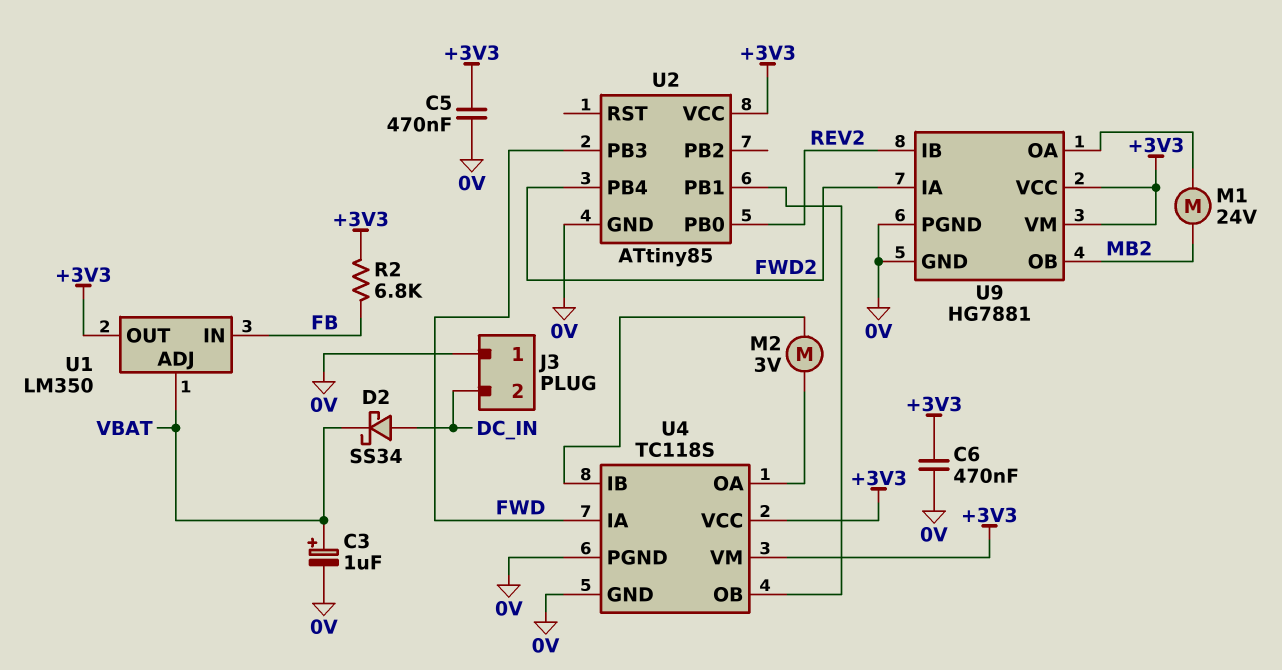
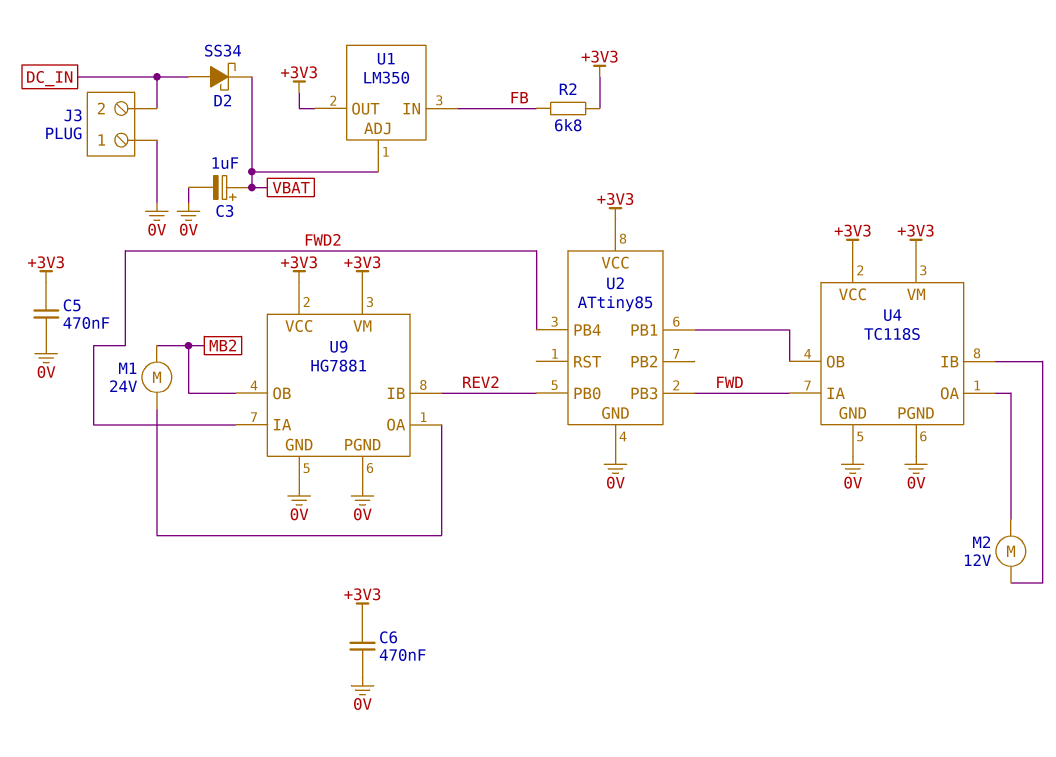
M2: motor 3V (U4/IB, U4/OA) -> motor 12V (U4/IB, U4/OA)

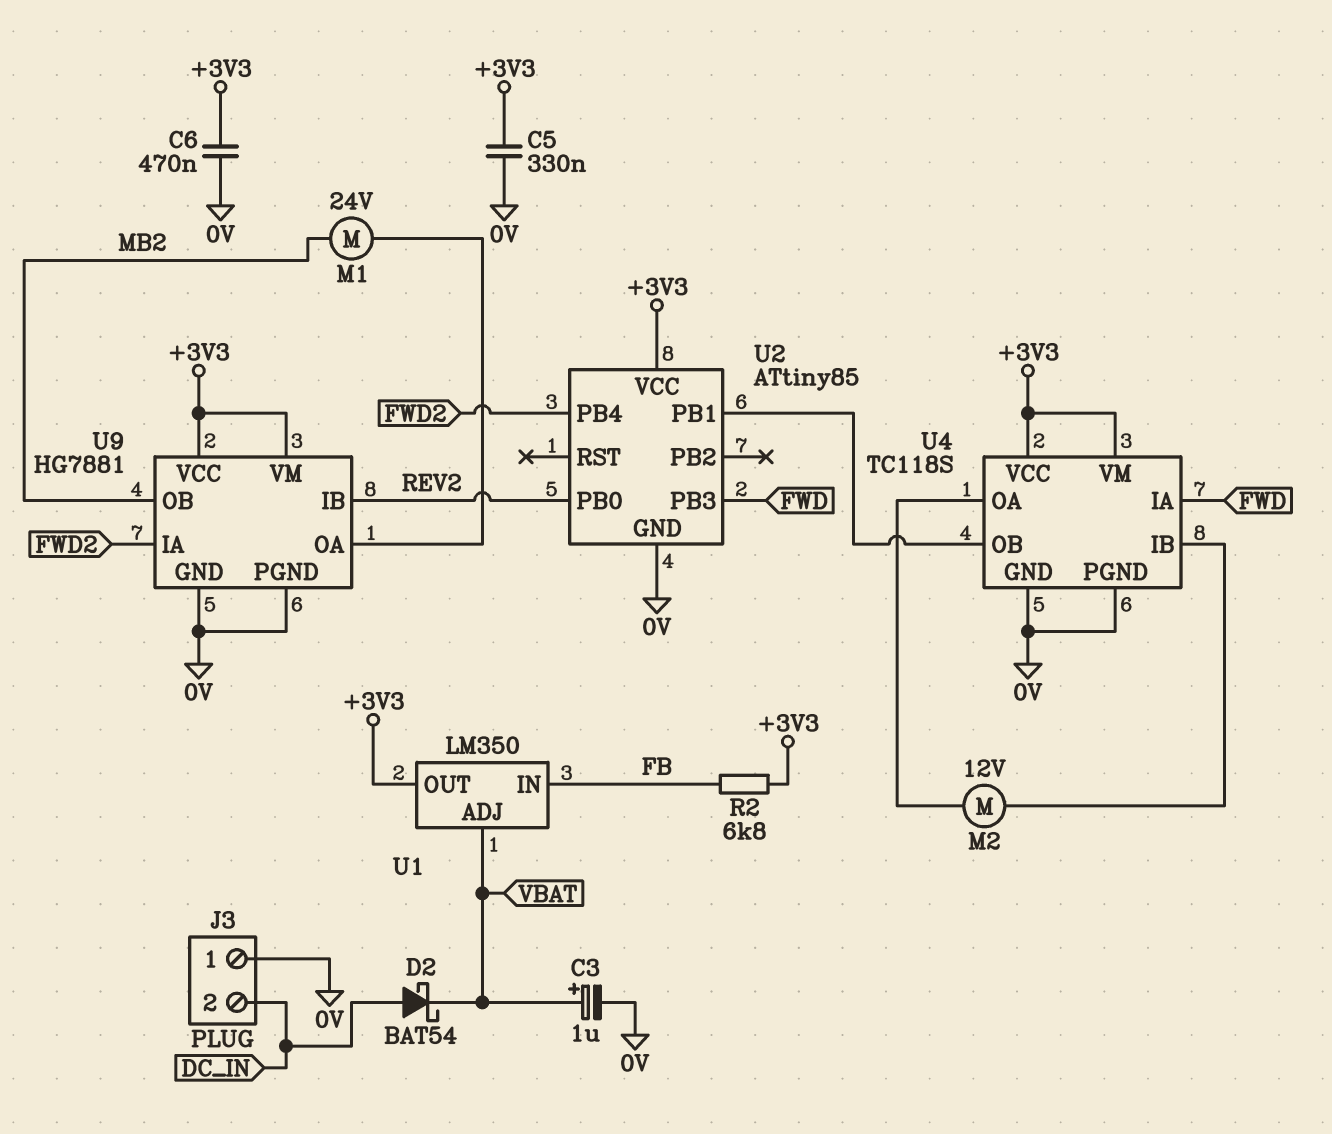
C5: 470nF (+3V3, 0V) -> 330nF (+3V3, 0V)
D2: schottky SS34 (A DC_IN, K VBAT) -> schottky BAT54 (A DC_IN, K VBAT)

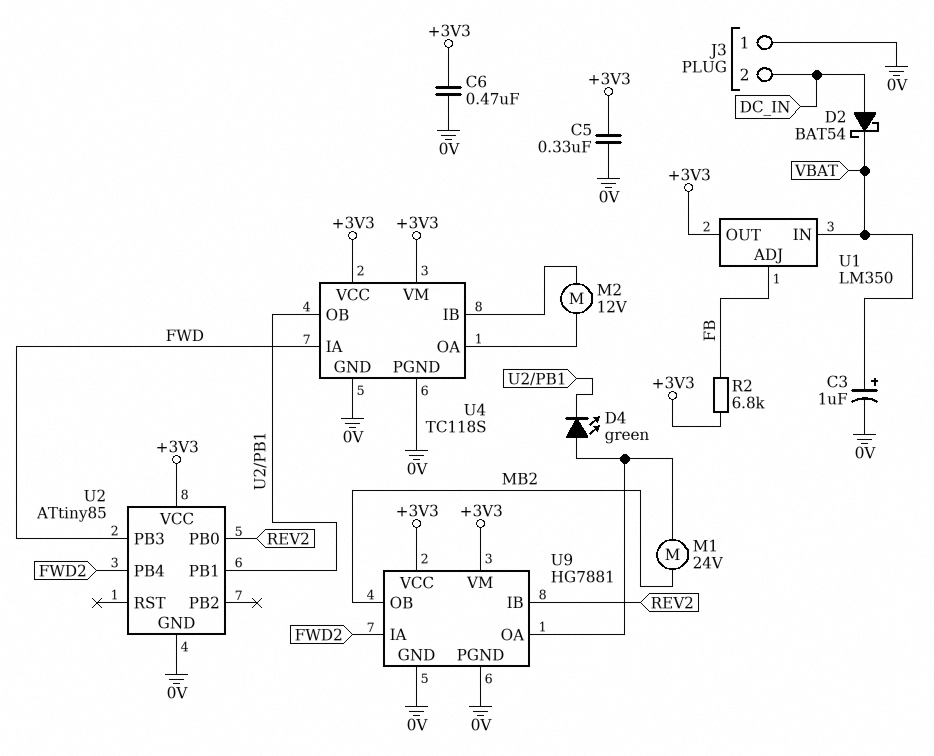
D4: none -> LED green (A U9/OA, K U2/PB1)
U1 pin ADJ: VBAT -> FB
U1 pin IN: FB -> VBAT

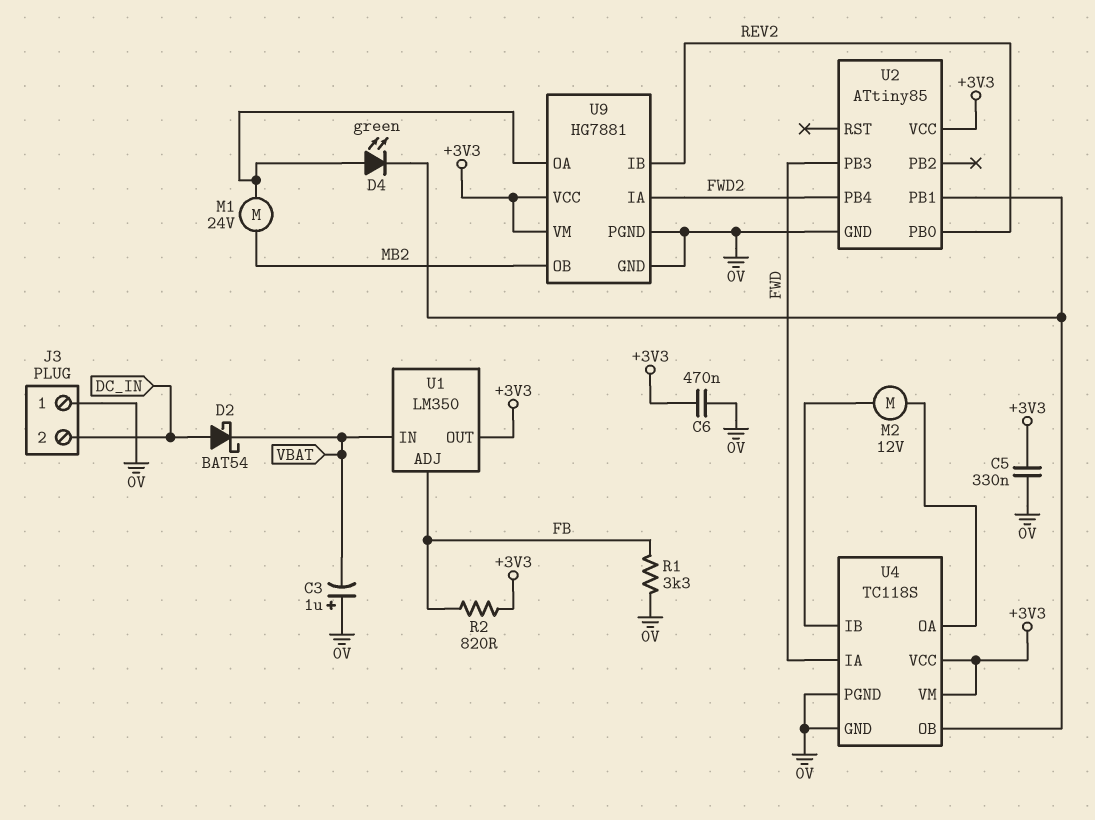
C3: 1uF (plus VBAT, minus 0V) -> 1uF (plus 0V, minus VBAT)
R1: none -> 3.3k (0V, FB)
R2: 6.8k (+3V3, FB) -> 820 (+3V3, FB)

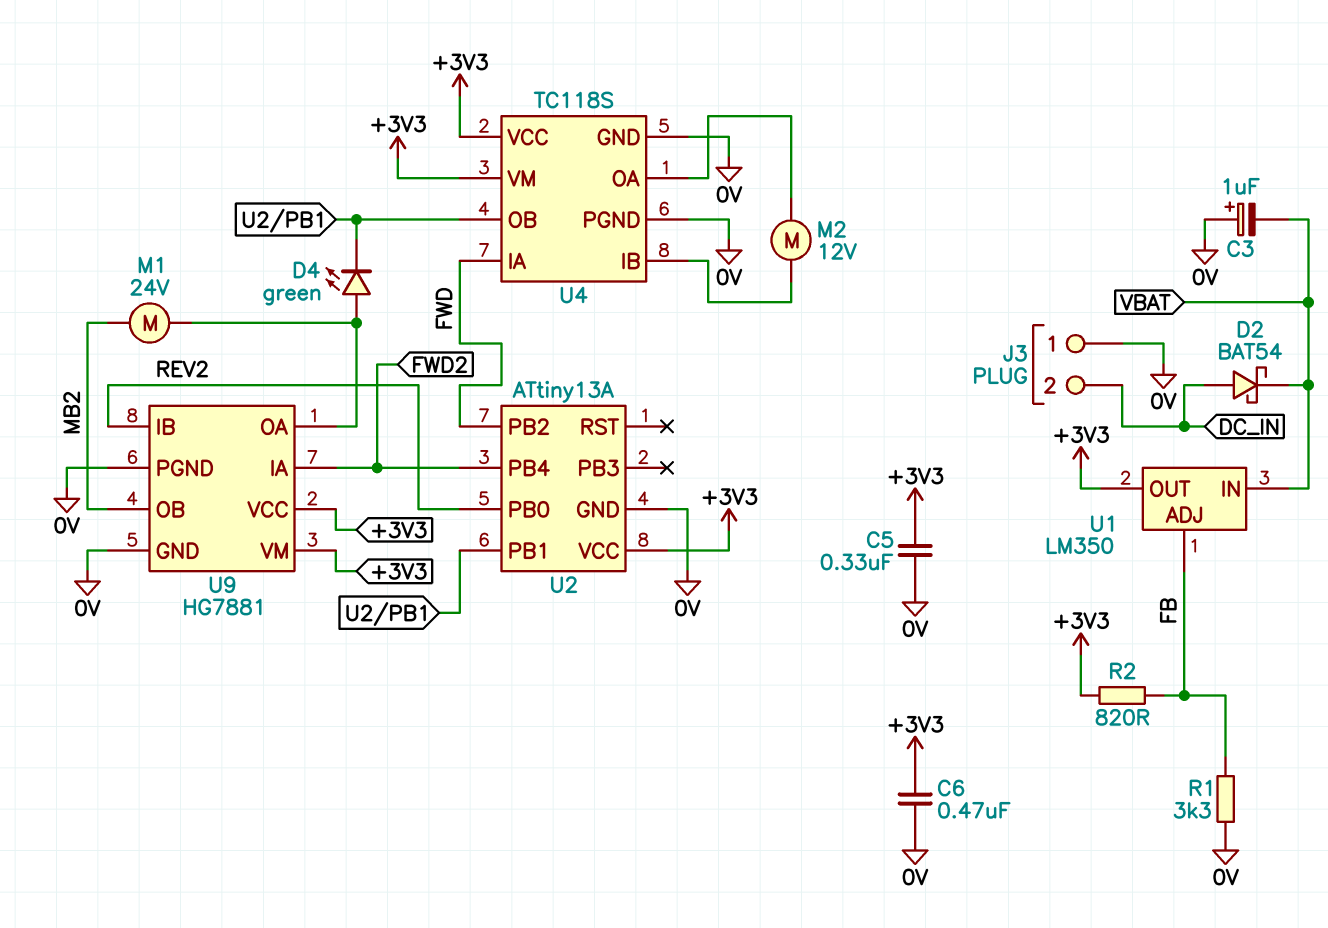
U2: ATtiny85 -> ATtiny13A
U2 pin PB2: none -> FWD
U2 pin PB3: FWD -> none

